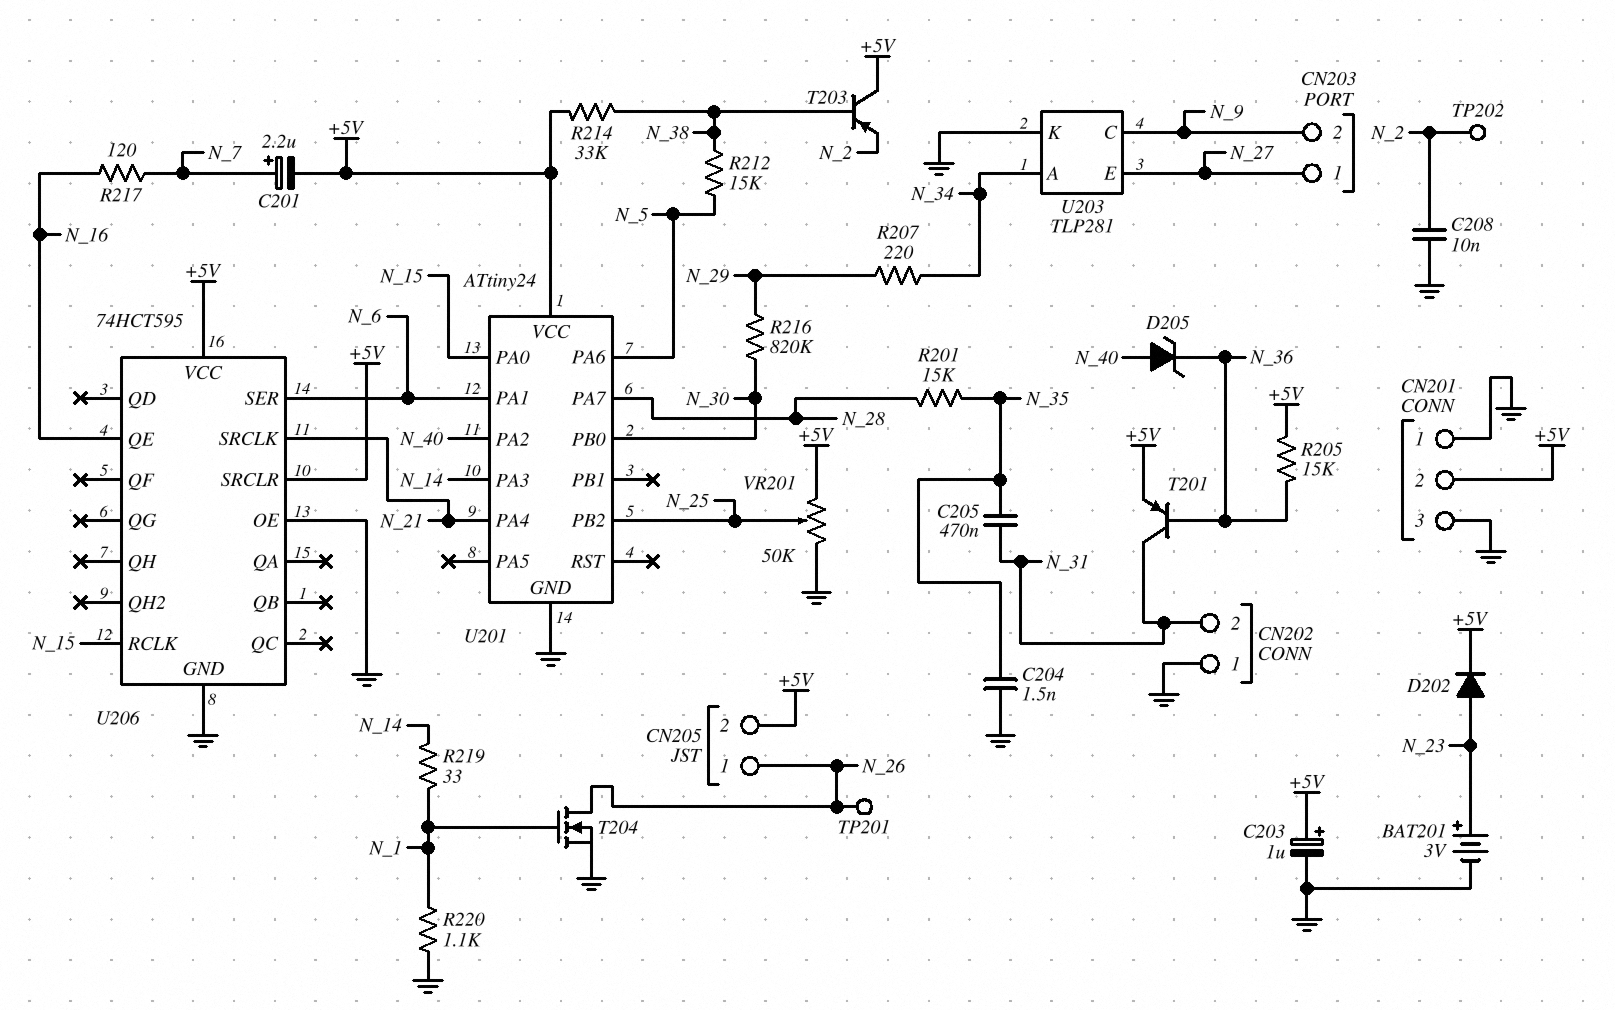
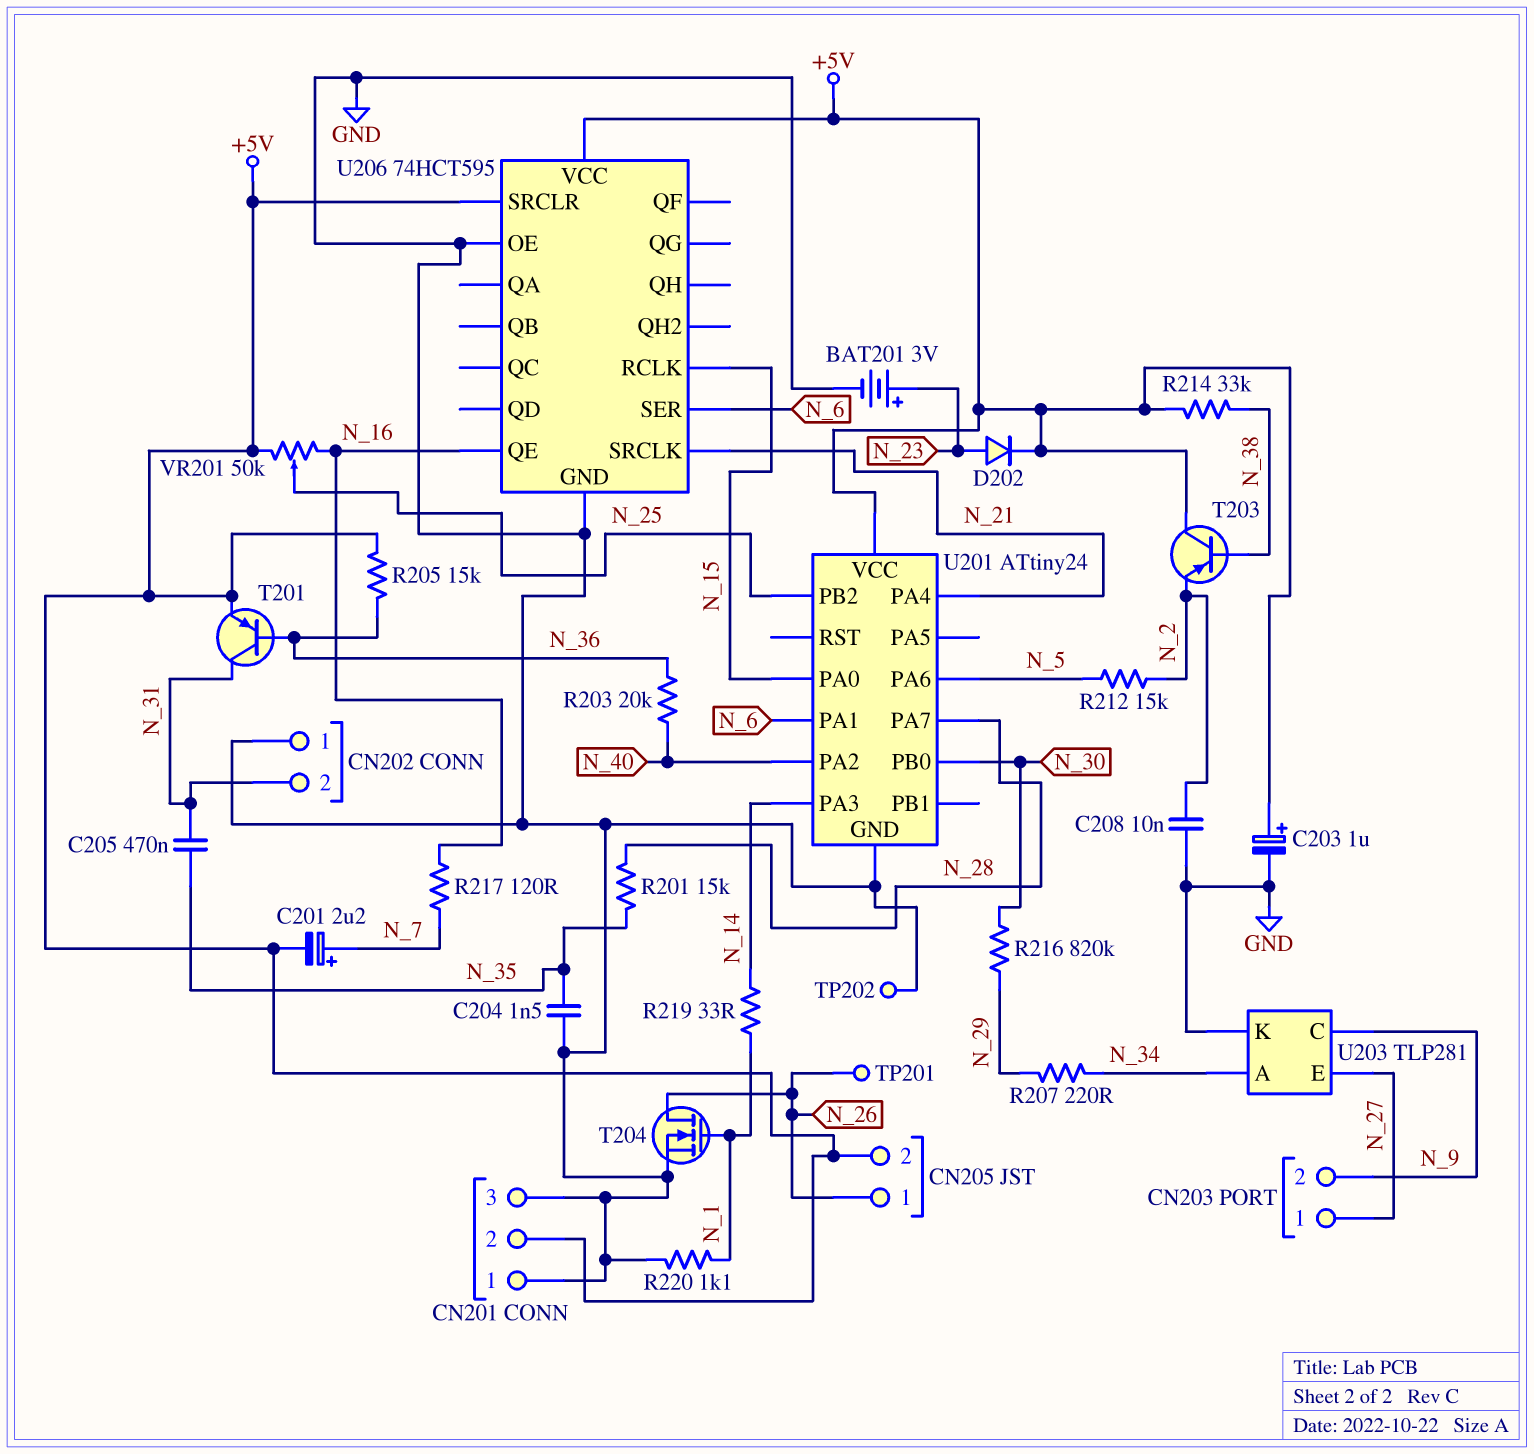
D205: zener (A N_40, K N_36) -> none
R203: none -> 20k (N_36, N_40)
R212: 15k (N_5, N_38) -> 15k (N_2, N_5)
TP202: test point (N_2) -> test point (GND)
VR201: 50k (+5V, GND, wiper N_25) -> 50k (+5V, N_16, wiper N_25)

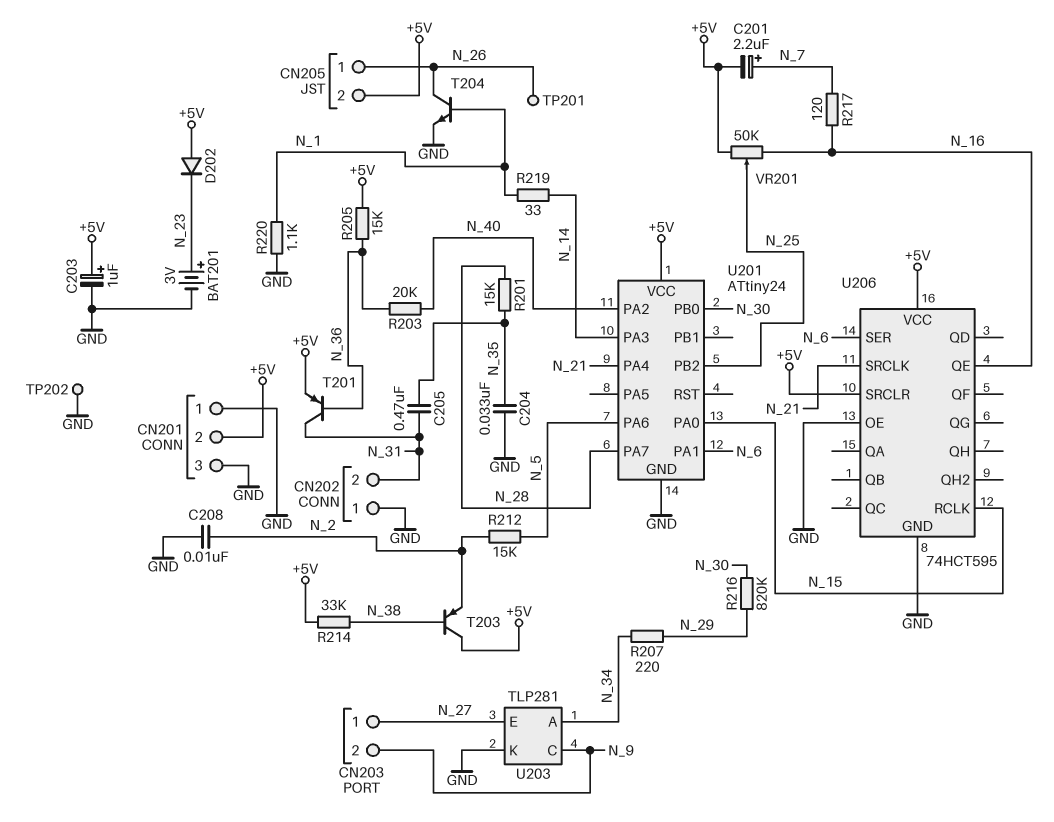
C204: 1.5nF (GND, N_35) -> 33nF (GND, N_35)
D202: diode (A N_23, K +5V) -> diode (A +5V, K N_23)
T204: NMOS (G N_1, D N_26, S GND) -> NPN (B N_1, C N_26, E GND)

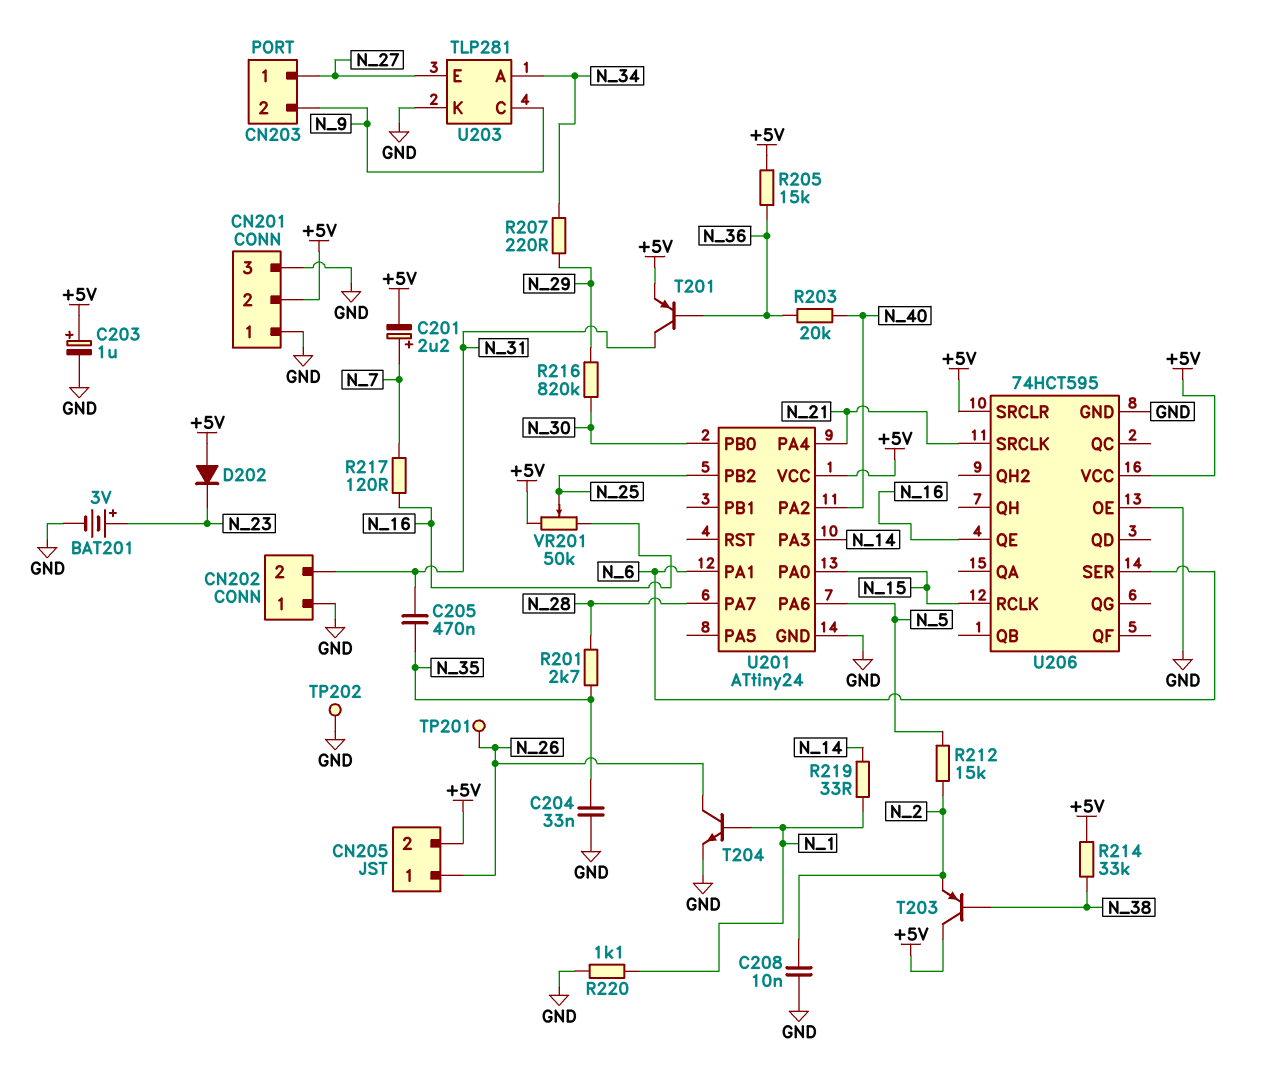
R201: 15k (N_28, N_35) -> 2.7k (N_28, N_35)

